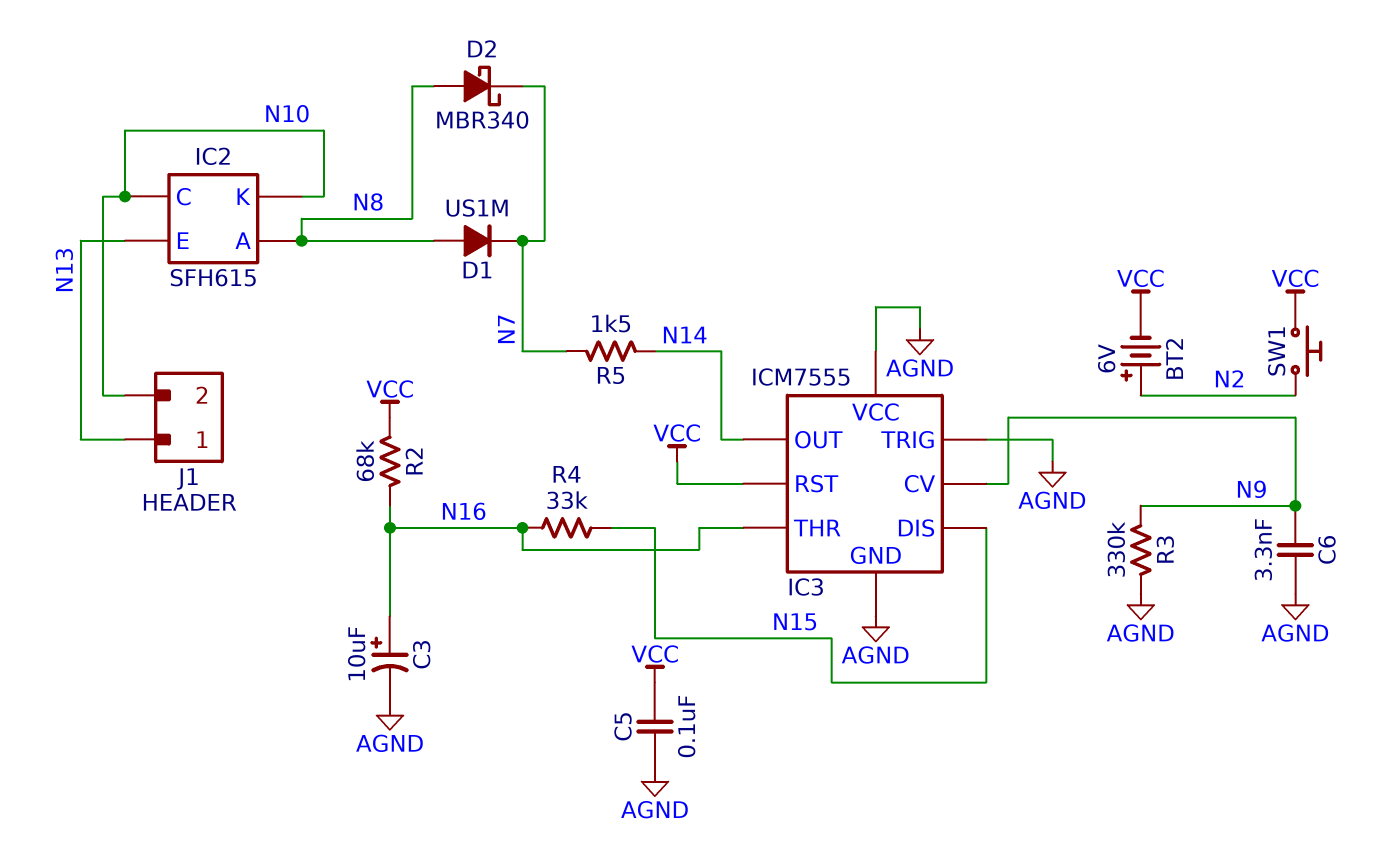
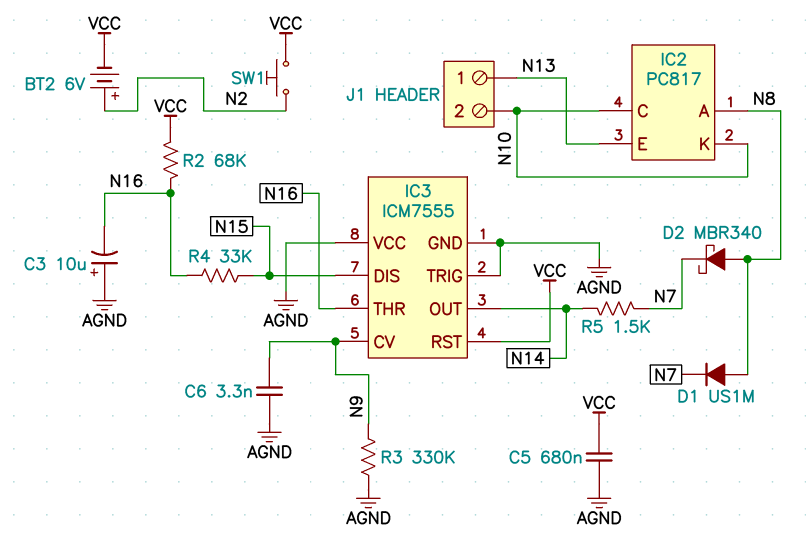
C3: 10uF (plus N16, minus AGND) -> 10uF (plus AGND, minus N16)
C5: 100nF (AGND, VCC) -> 680nF (AGND, VCC)
IC2: SFH615 -> PC817

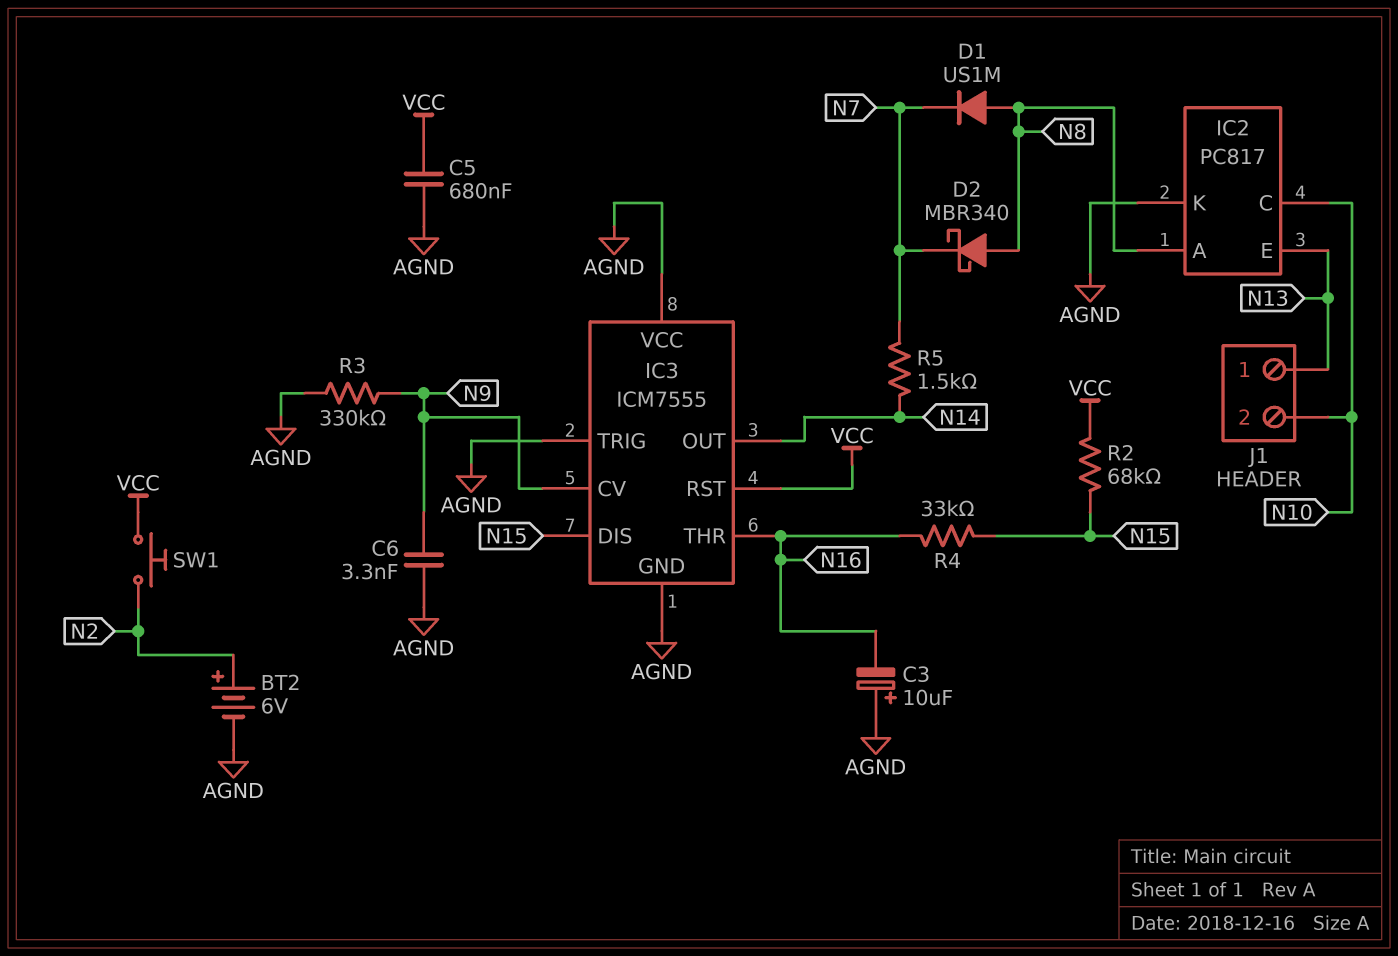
BT2: 6V (plus N2, minus VCC) -> 6V (plus N2, minus AGND)
IC2 pin K: N10 -> AGND
R2: 68k (N16, VCC) -> 68k (N15, VCC)

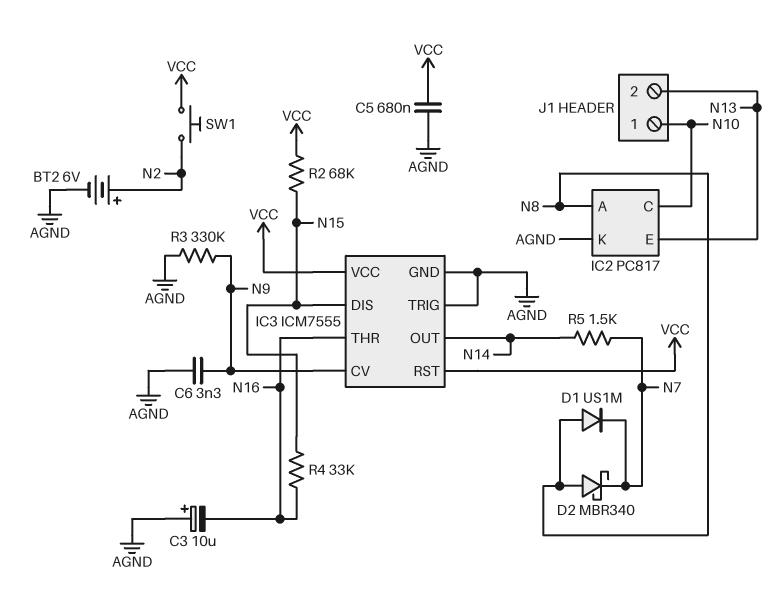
IC3 pin VCC: AGND -> VCC
J1 pin 1: N13 -> N10
J1 pin 2: N10 -> N13

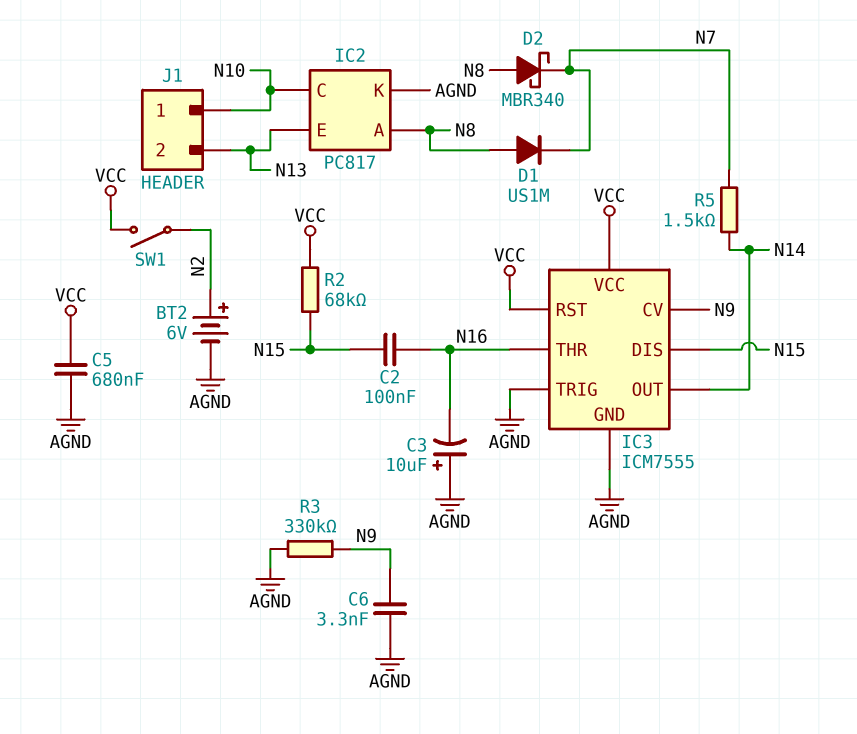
C2: none -> 100nF (N15, N16)
R4: 33k (N15, N16) -> none
SW1: button (N2, VCC) -> switch (N2, VCC)

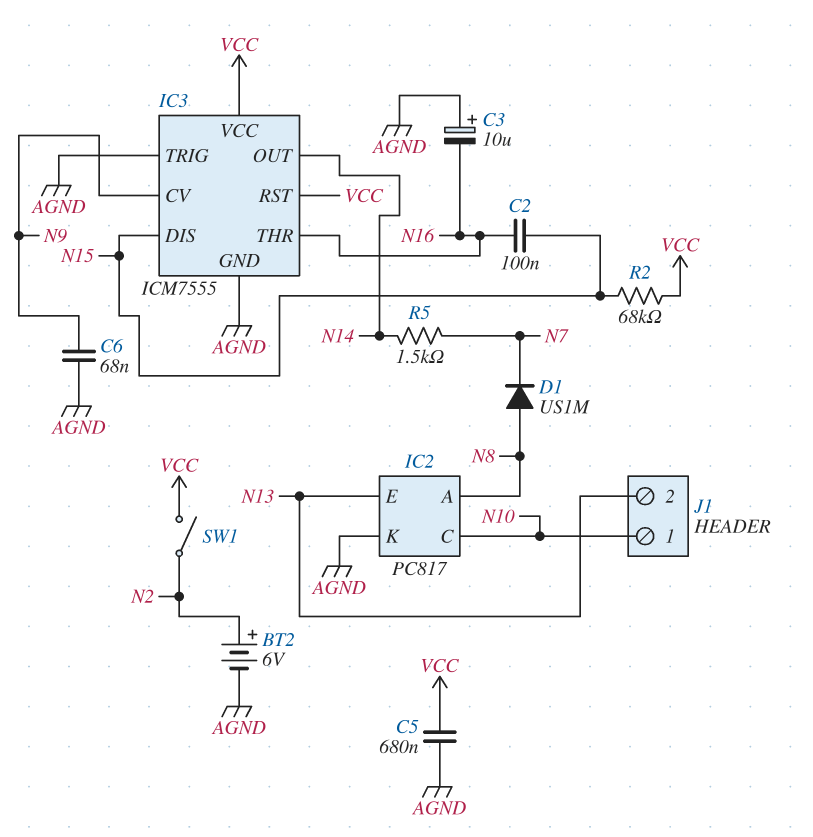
C6: 3.3nF (AGND, N9) -> 68nF (AGND, N9)
D2: schottky MBR340 (A N8, K N7) -> none
R3: 330k (AGND, N9) -> none

